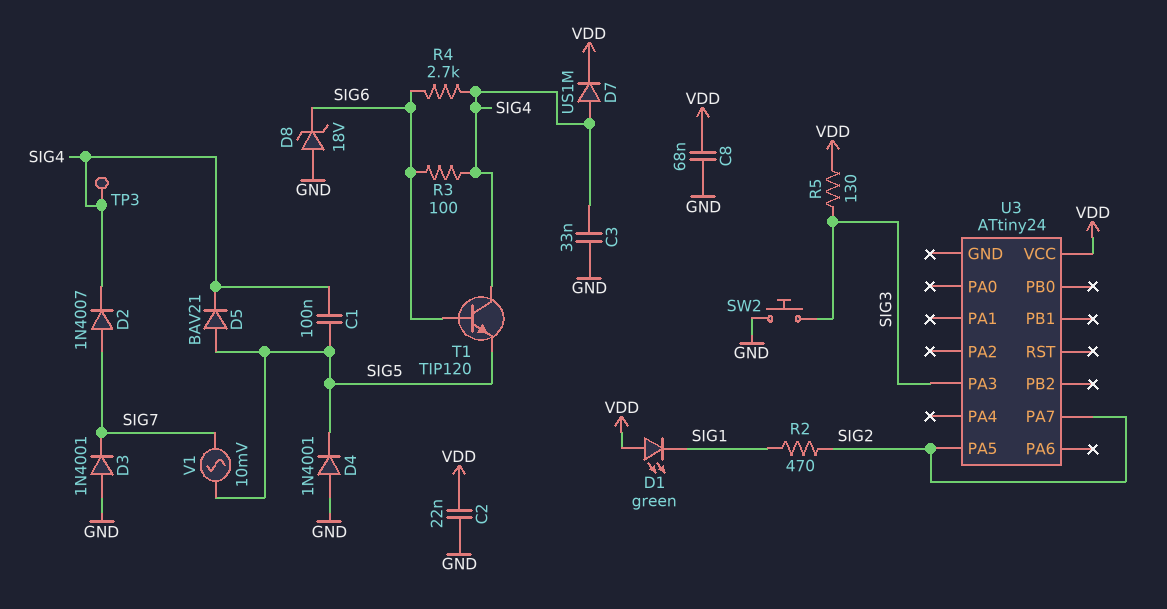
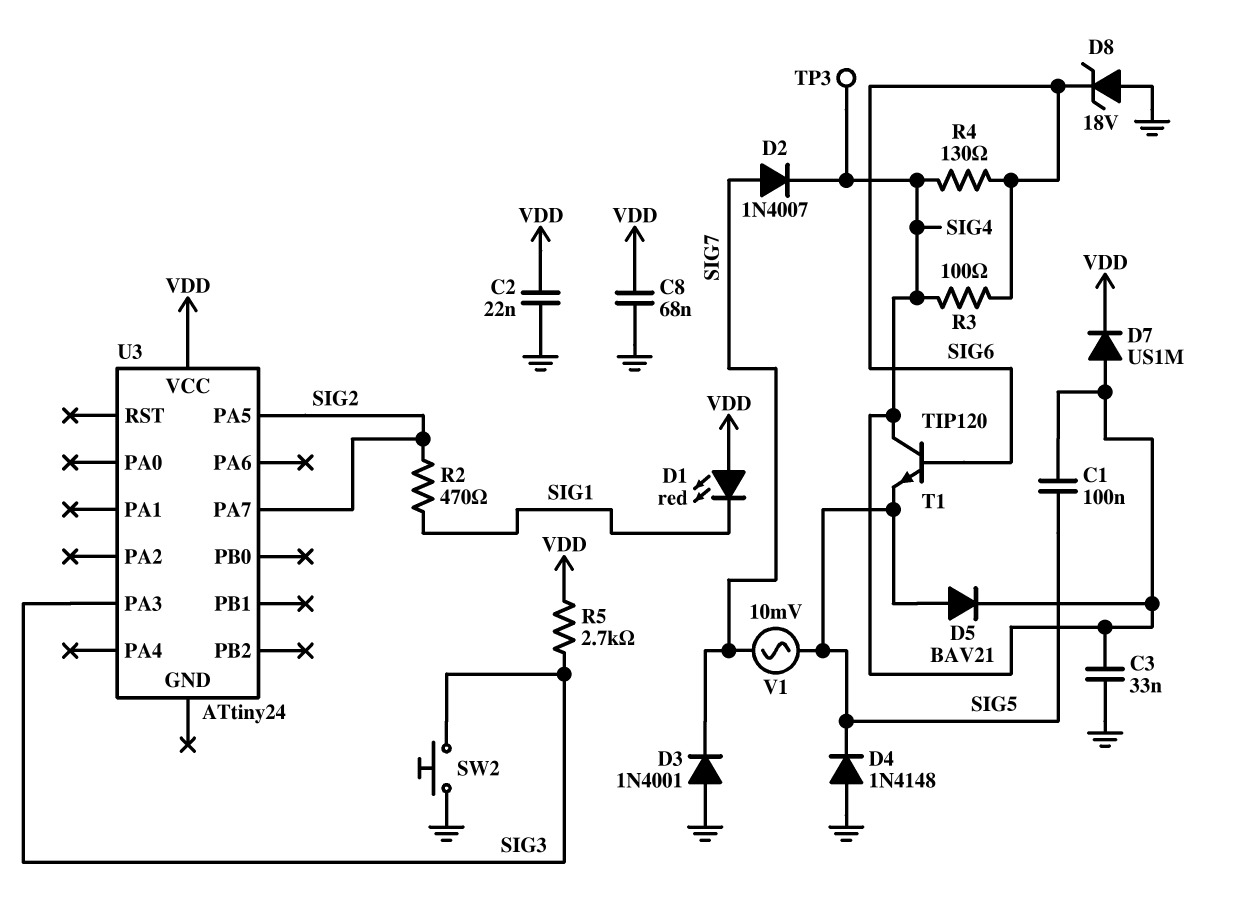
D1: LED green (A VDD, K SIG1) -> LED red (A VDD, K SIG1)
D4: diode 1N4001 (A GND, K SIG5) -> diode 1N4148 (A GND, K SIG5)
R4: 2.7k (SIG4, SIG6) -> 130 (SIG4, SIG6)
R5: 130 (SIG3, VDD) -> 2.7k (SIG3, VDD)

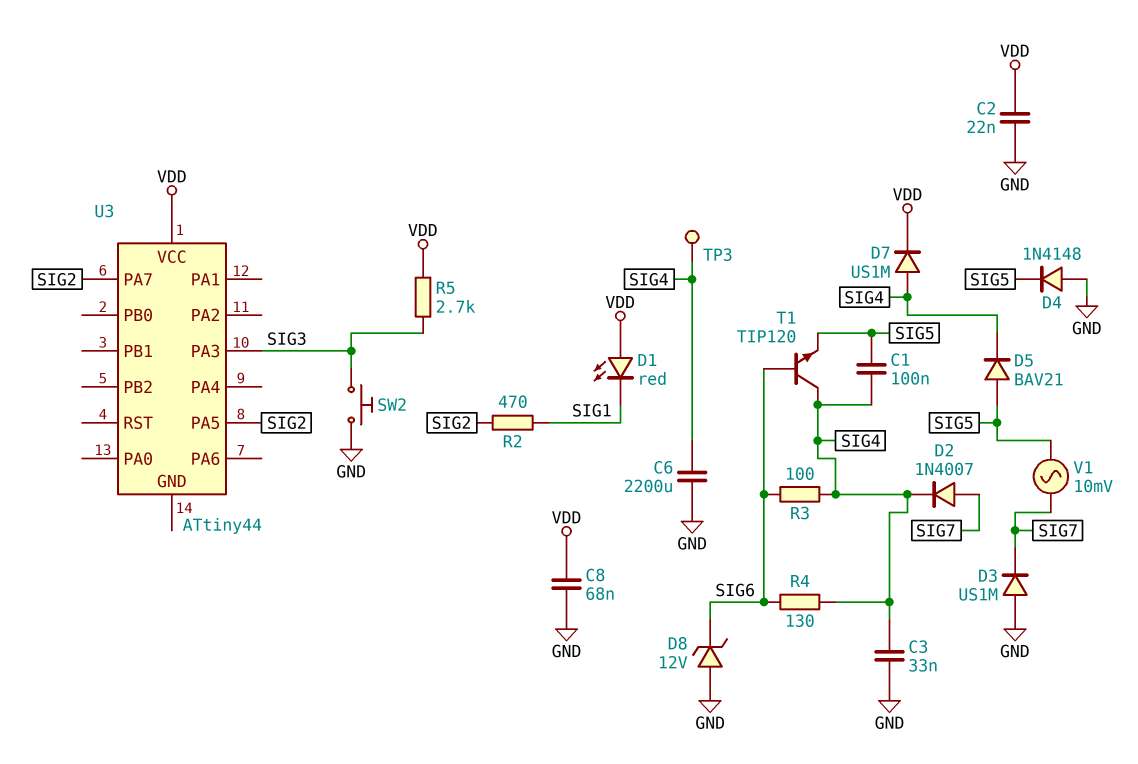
C6: none -> 2200uF (GND, SIG4)
D3: diode 1N4001 (A GND, K SIG7) -> diode US1M (A GND, K SIG7)
D8: zener 18V (A GND, K SIG6) -> zener 12V (A GND, K SIG6)
U3: ATtiny24 -> ATtiny44

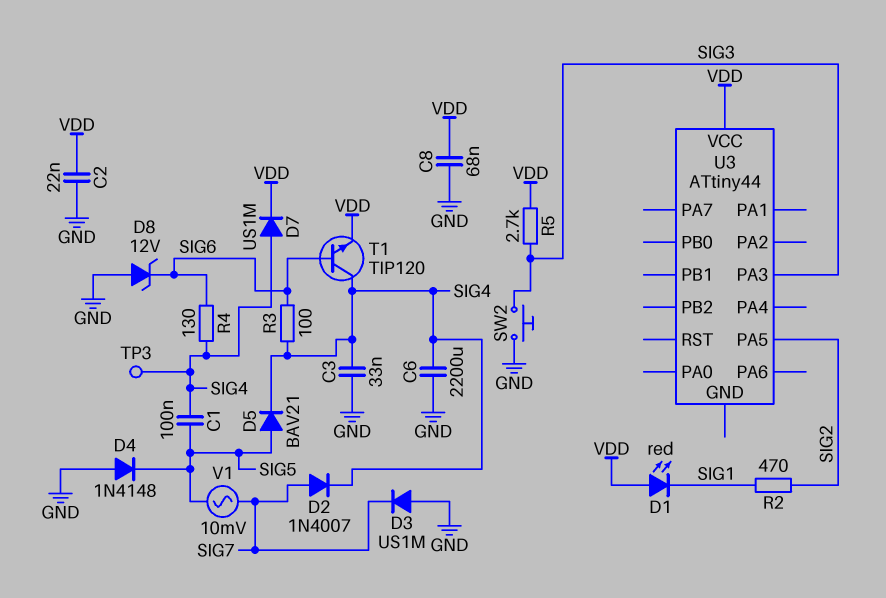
T1: NPN TIP120 (B SIG6, C SIG4, E SIG5) -> NPN TIP120 (B SIG6, C SIG4, E VDD)
U3 pin PA7: SIG2 -> none

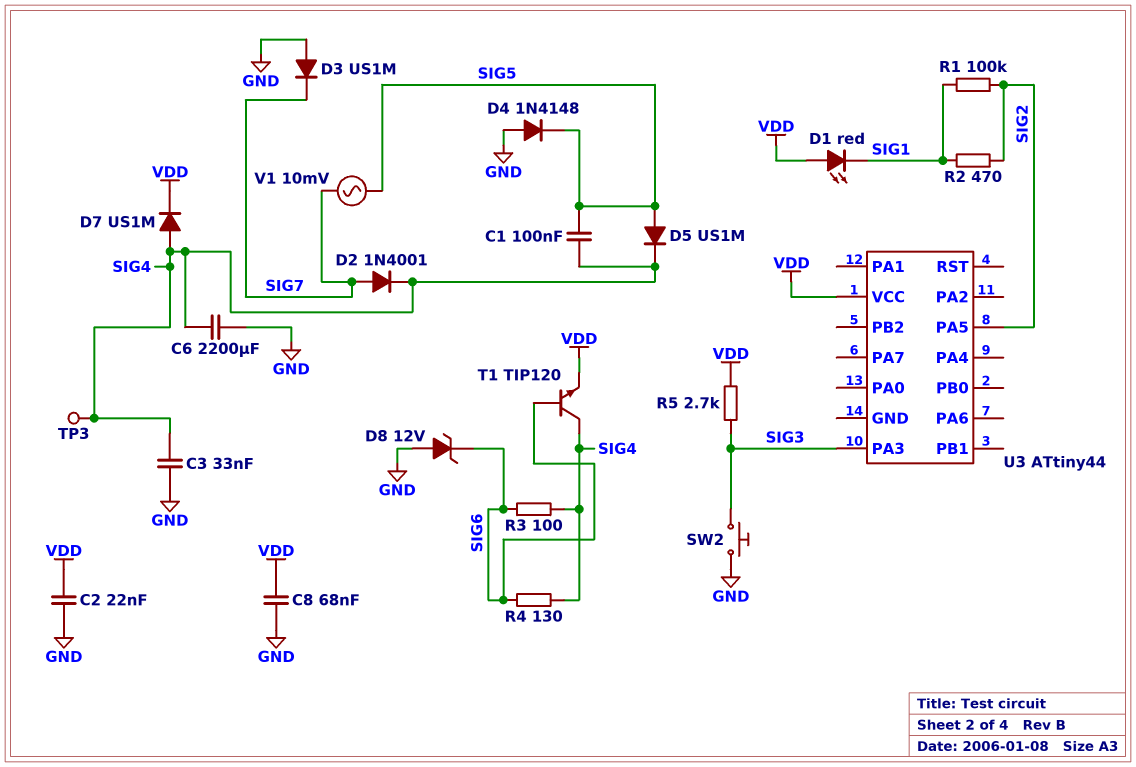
D2: diode 1N4007 (A SIG7, K SIG4) -> diode 1N4001 (A SIG7, K SIG4)
D5: diode BAV21 (A SIG5, K SIG4) -> diode US1M (A SIG5, K SIG4)
R1: none -> 100k (SIG1, SIG2)

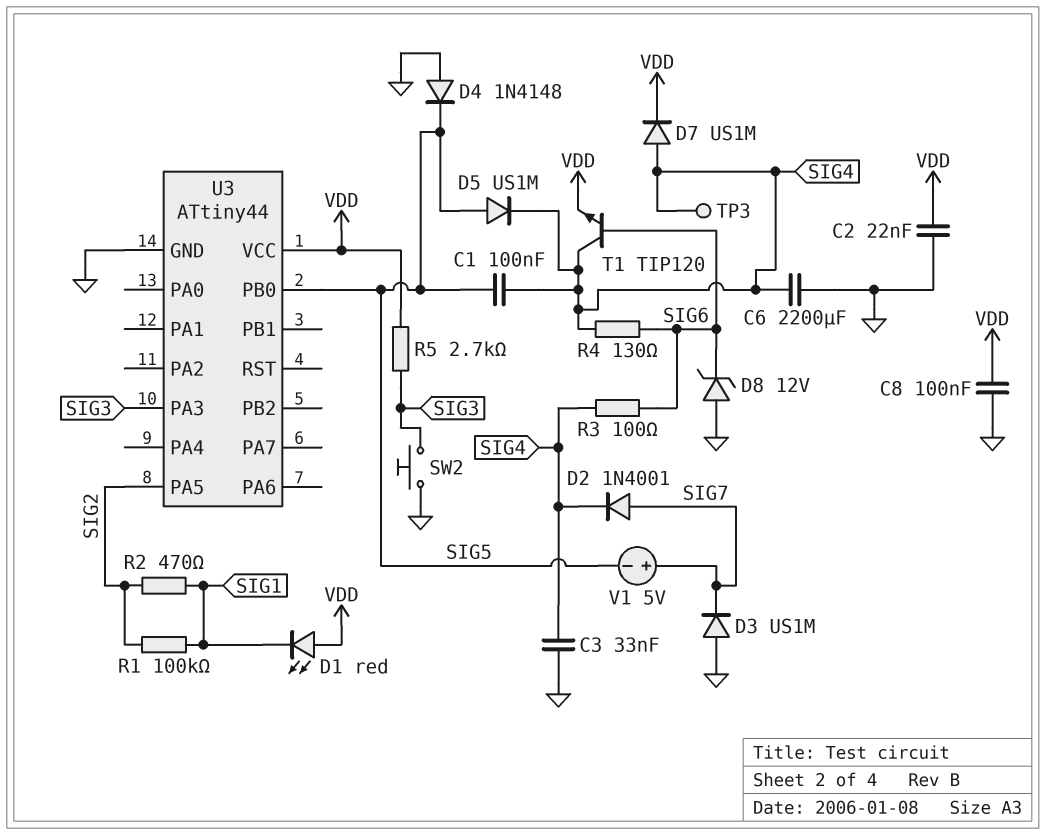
C8: 68nF (GND, VDD) -> 100nF (GND, VDD)
U3 pin GND: none -> GND
U3 pin PB0: none -> SIG5
V1: AC 10mV (SIG5, SIG7) -> 5V (plus SIG7, minus SIG5)

